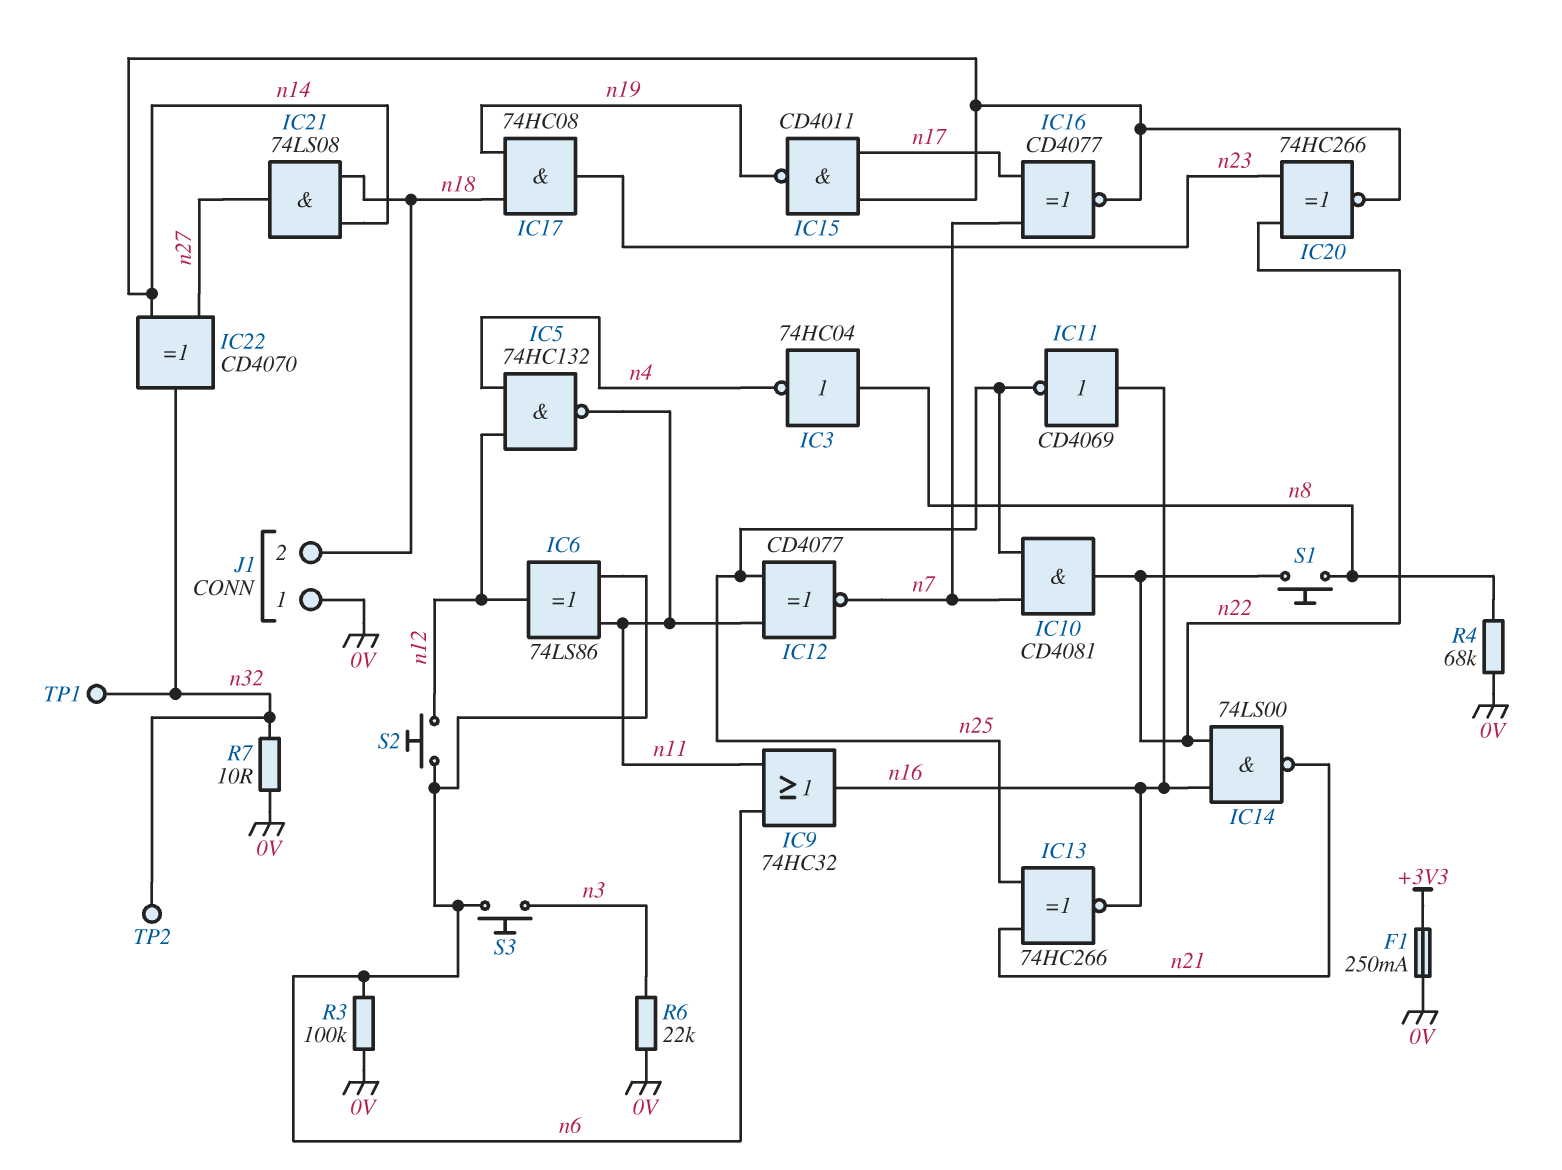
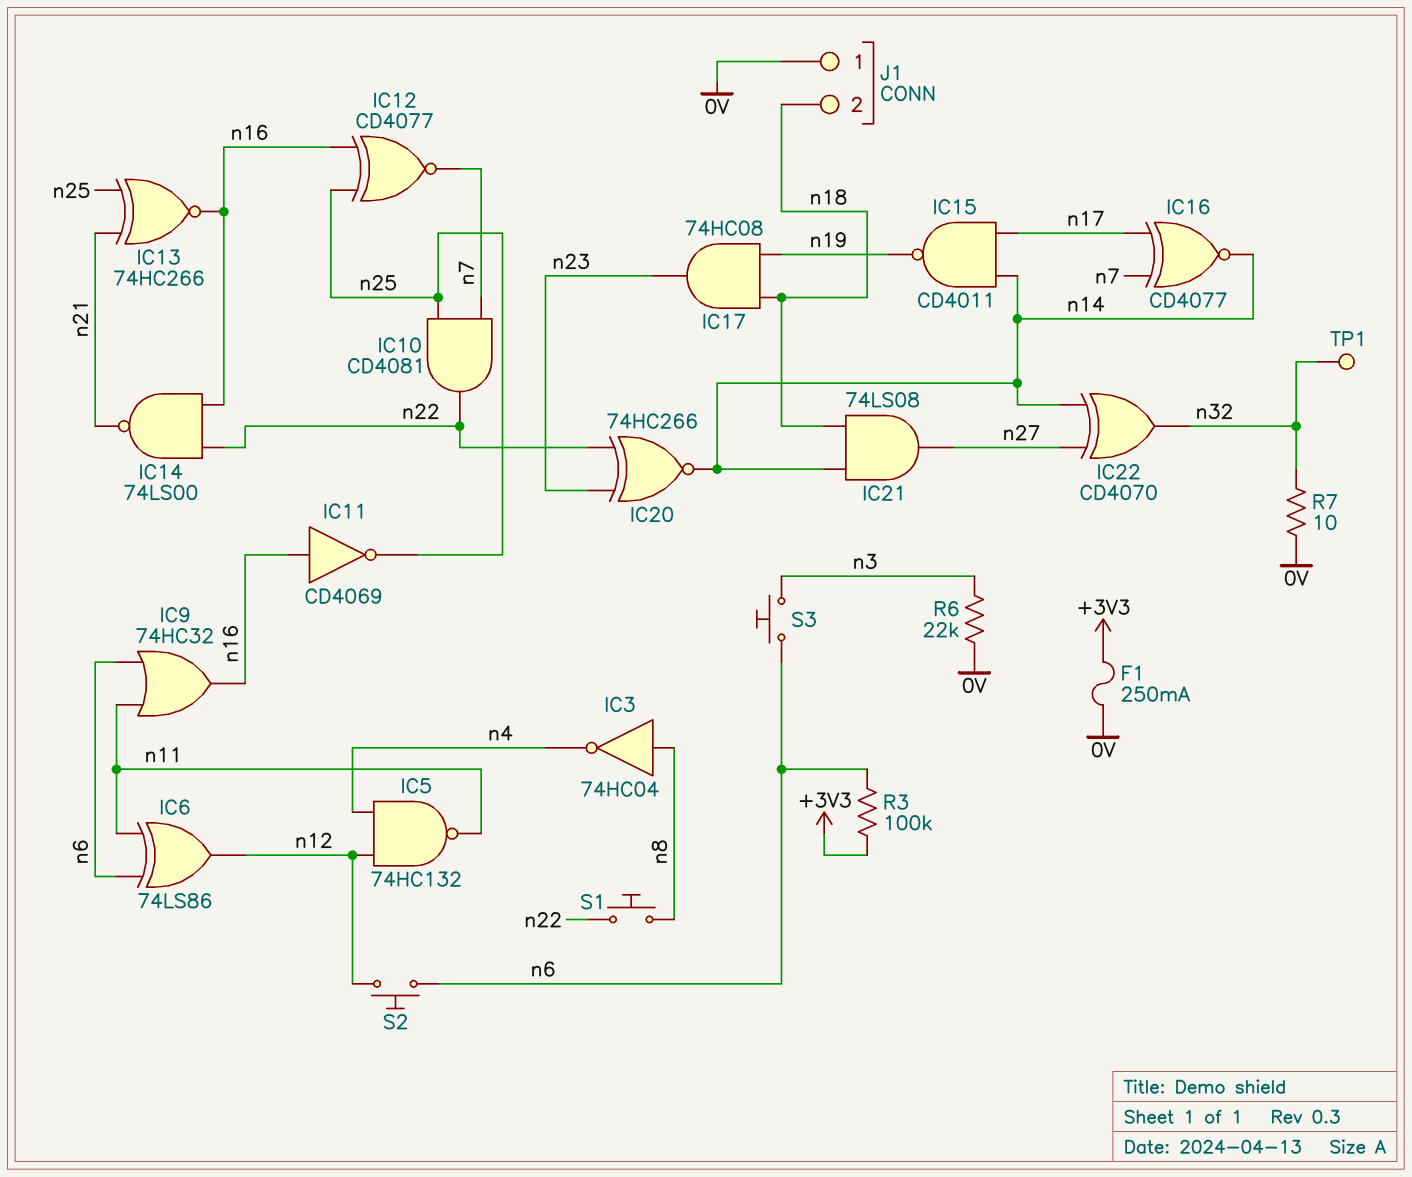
IC12: XNOR CD4077 (in n11, in n25, out n7) -> XNOR CD4077 (in n16, in n25, out n7)
R3: 100k (0V, n6) -> 100k (+3V3, n6)
R4: 68k (0V, n8) -> none
TP2: test point (n32) -> none

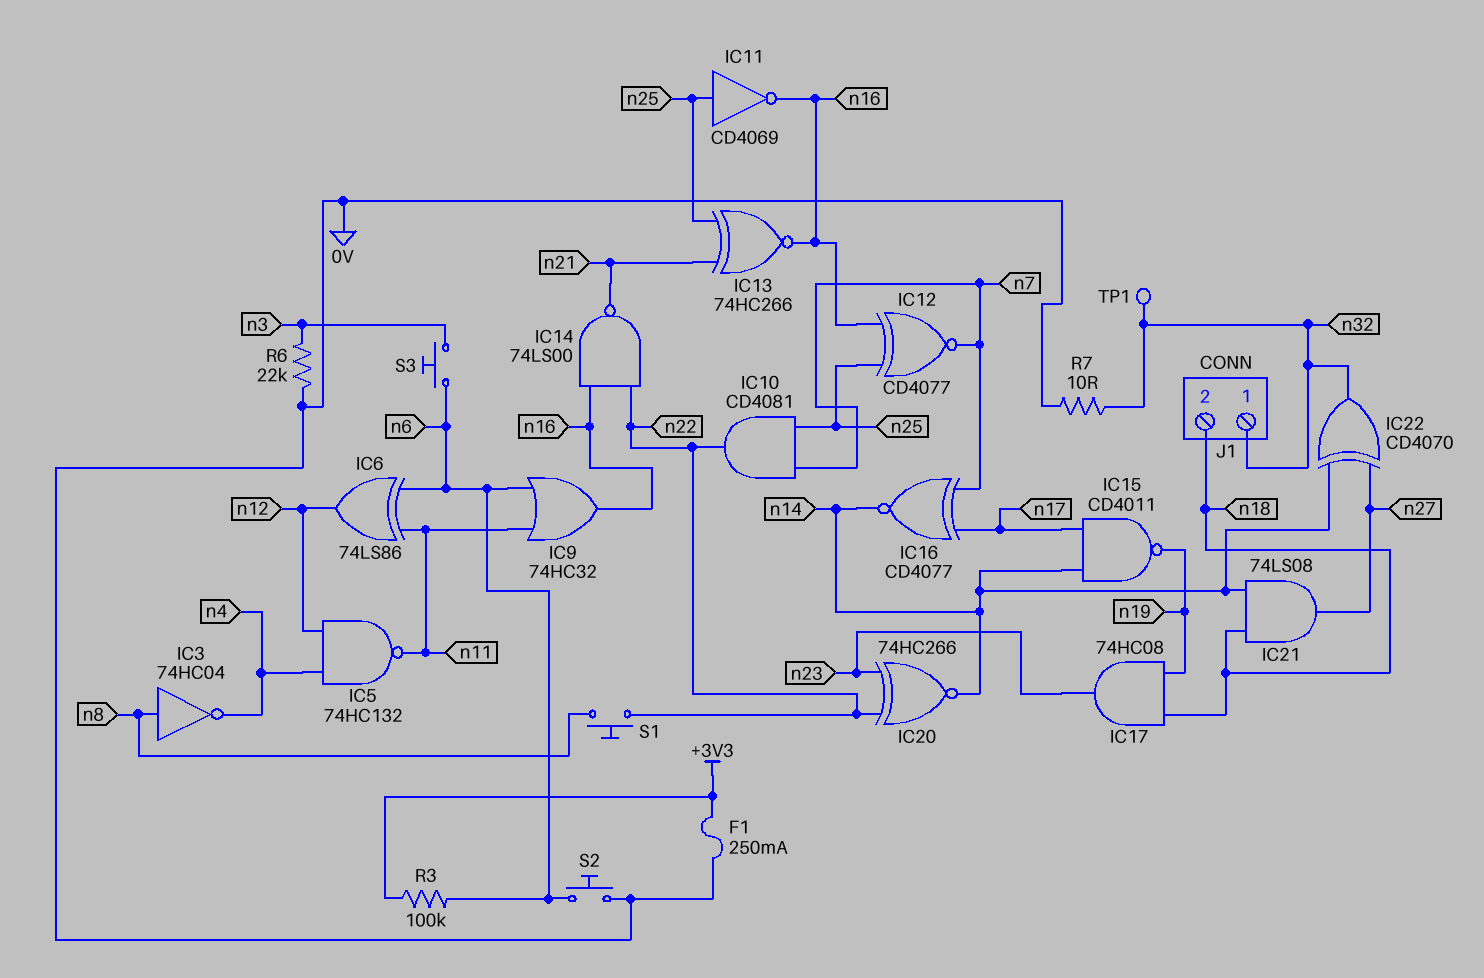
IC11: NOT CD4069 (in n16, out n25) -> NOT CD4069 (in n25, out n16)
J1 pin 1: 0V -> n32
S2: button (n6, n12) -> button (0V, n6)

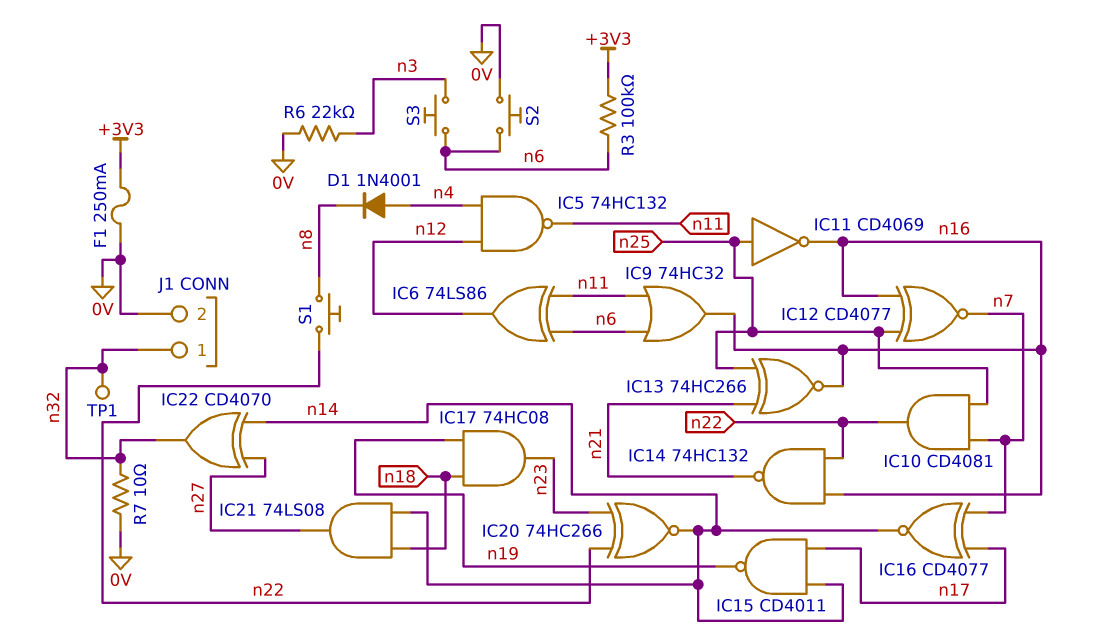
D1: none -> diode 1N4001 (A n4, K n8)
IC3: NOT 74HC04 (in n8, out n4) -> none
IC14: NAND 74LS00 (in n16, in n22, out n21) -> NAND 74HC132 (in n16, in n22, out n21)
J1 pin 2: n18 -> 0V

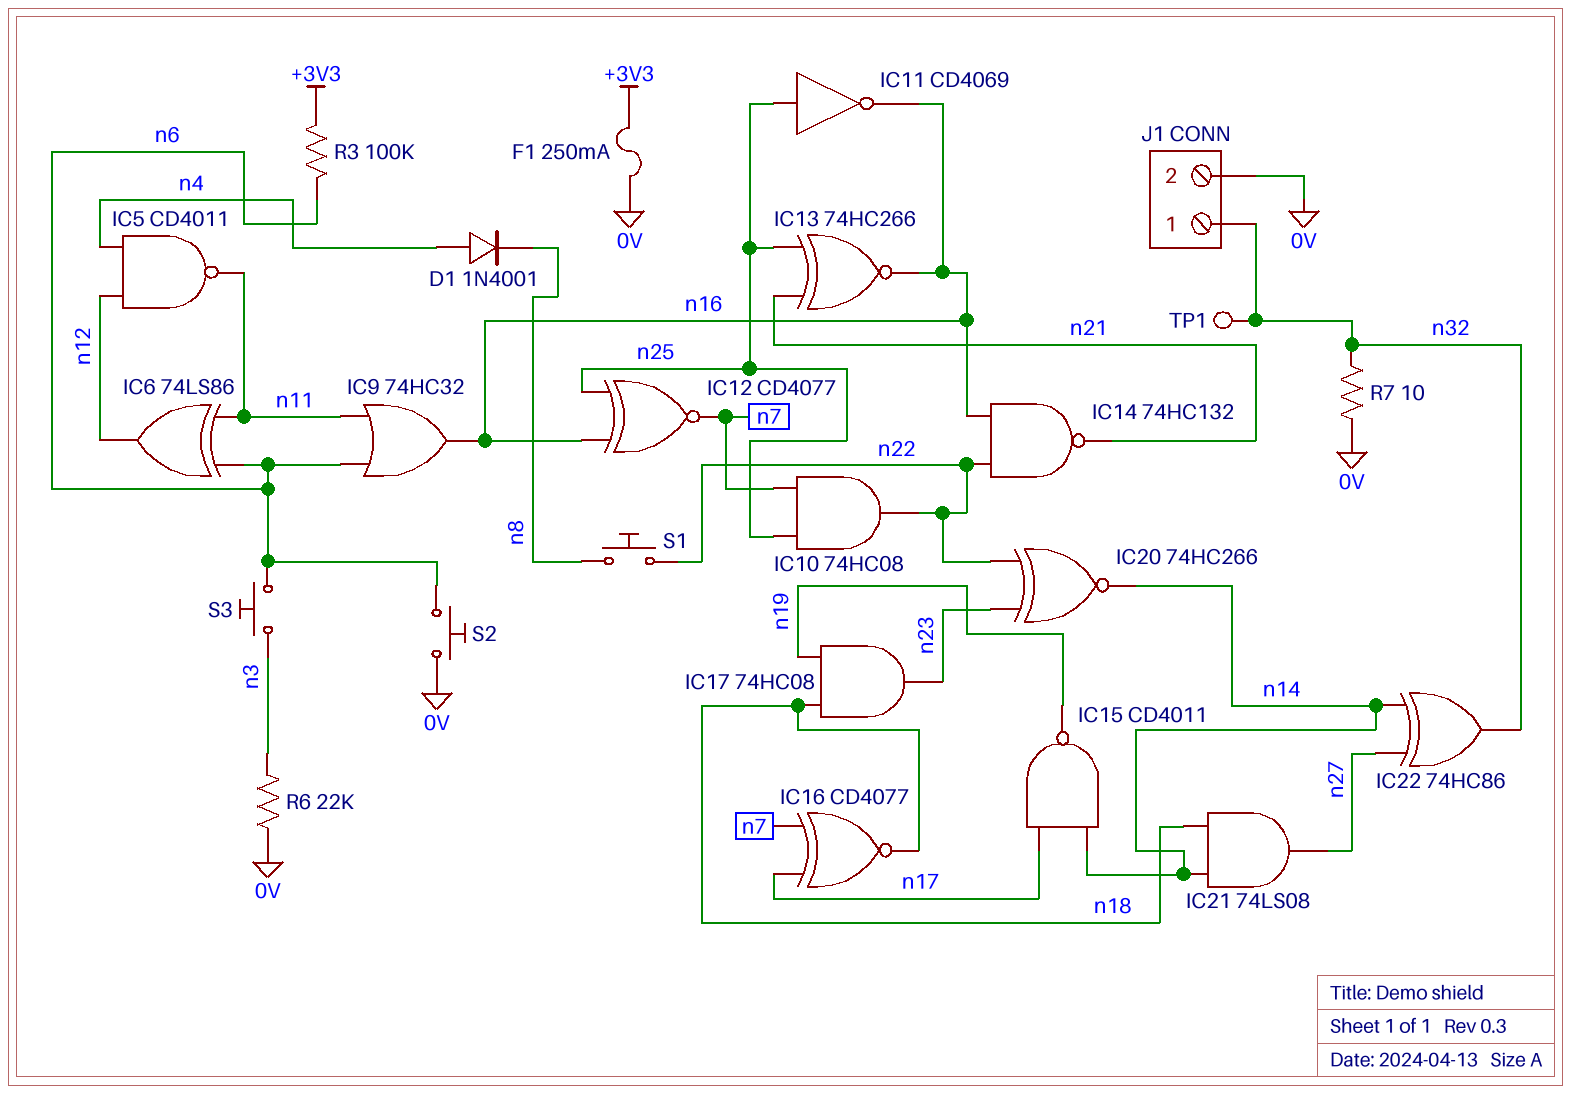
IC5: NAND 74HC132 (in n4, in n12, out n11) -> NAND CD4011 (in n4, in n12, out n11)
IC10: AND CD4081 (in n7, in n25, out n22) -> AND 74HC08 (in n7, in n25, out n22)
IC16: XNOR CD4077 (in n7, in n17, out n14) -> XNOR CD4077 (in n7, in n17, out n18)
IC22: XOR CD4070 (in n14, in n27, out n32) -> XOR 74HC86 (in n14, in n27, out n32)

